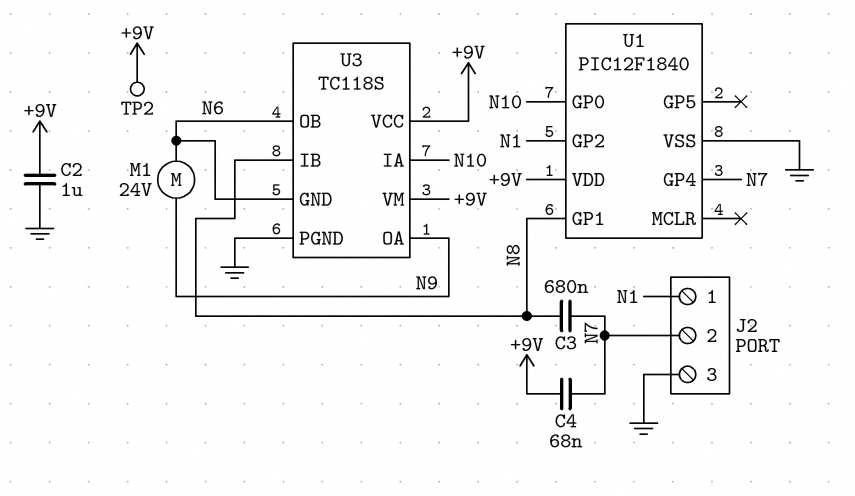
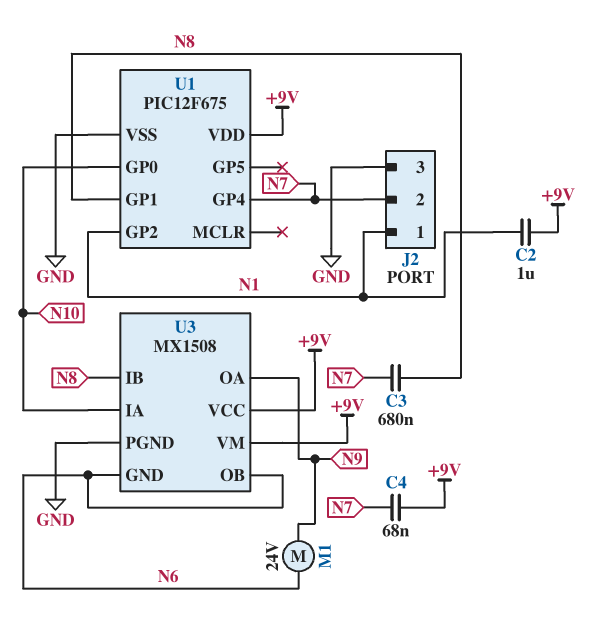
C2: 1uF (+9V, GND) -> 1uF (+9V, N1)
TP2: test point (+9V) -> none
U1: PIC12F1840 -> PIC12F675
U3: TC118S -> MX1508

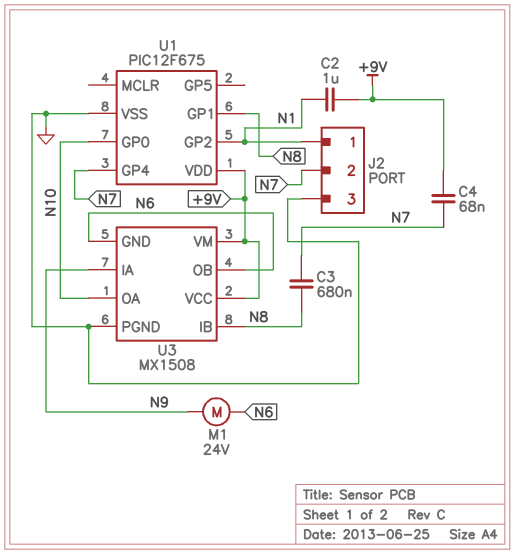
U3 pin IA: N10 -> N9
U3 pin OA: N9 -> N10

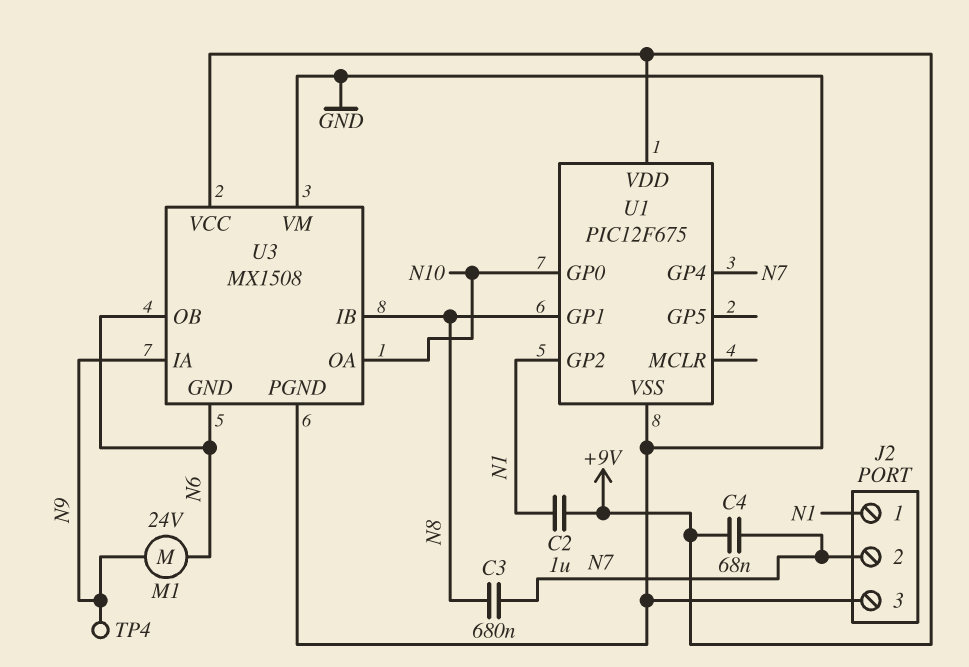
TP4: none -> test point (N9)
U3 pin VM: +9V -> GND

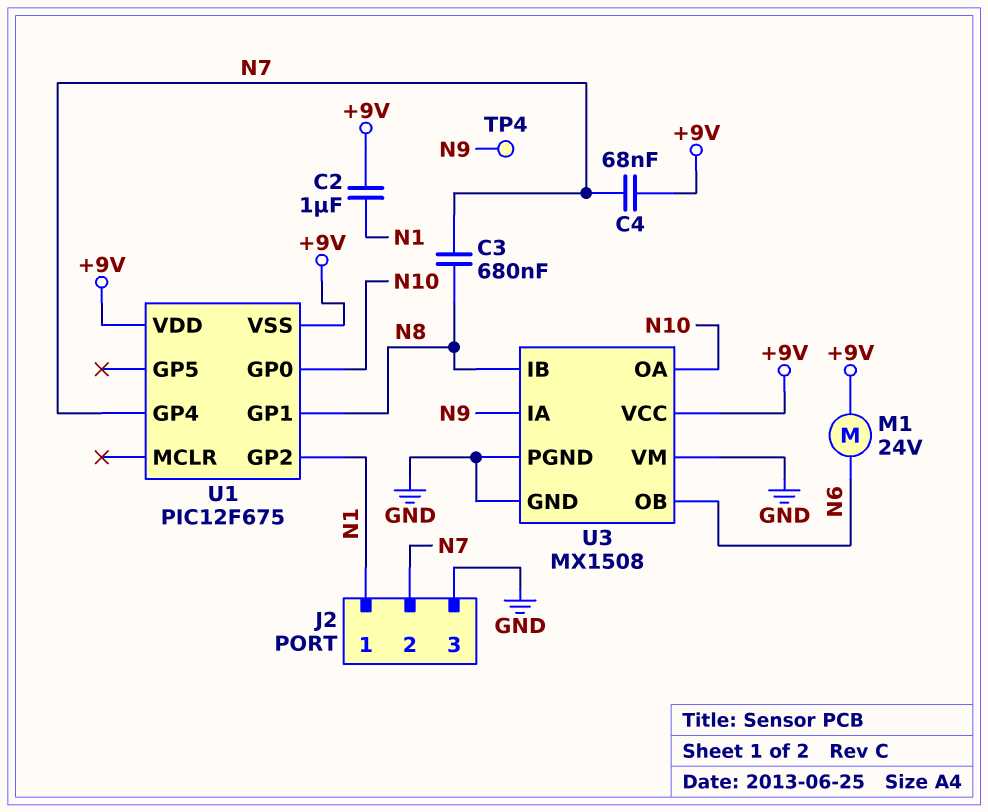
M1: motor 24V (N6, N9) -> motor 24V (+9V, N6)
U1 pin VSS: GND -> +9V
U3 pin GND: N6 -> GND

